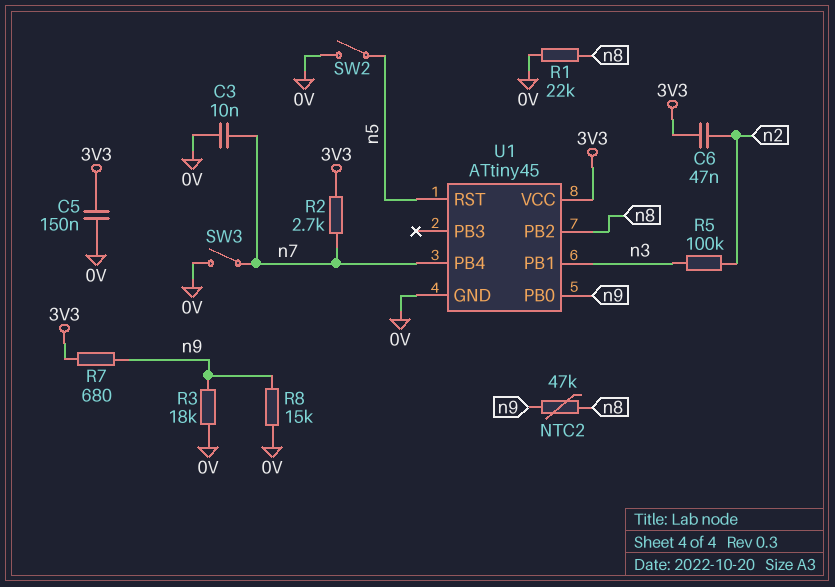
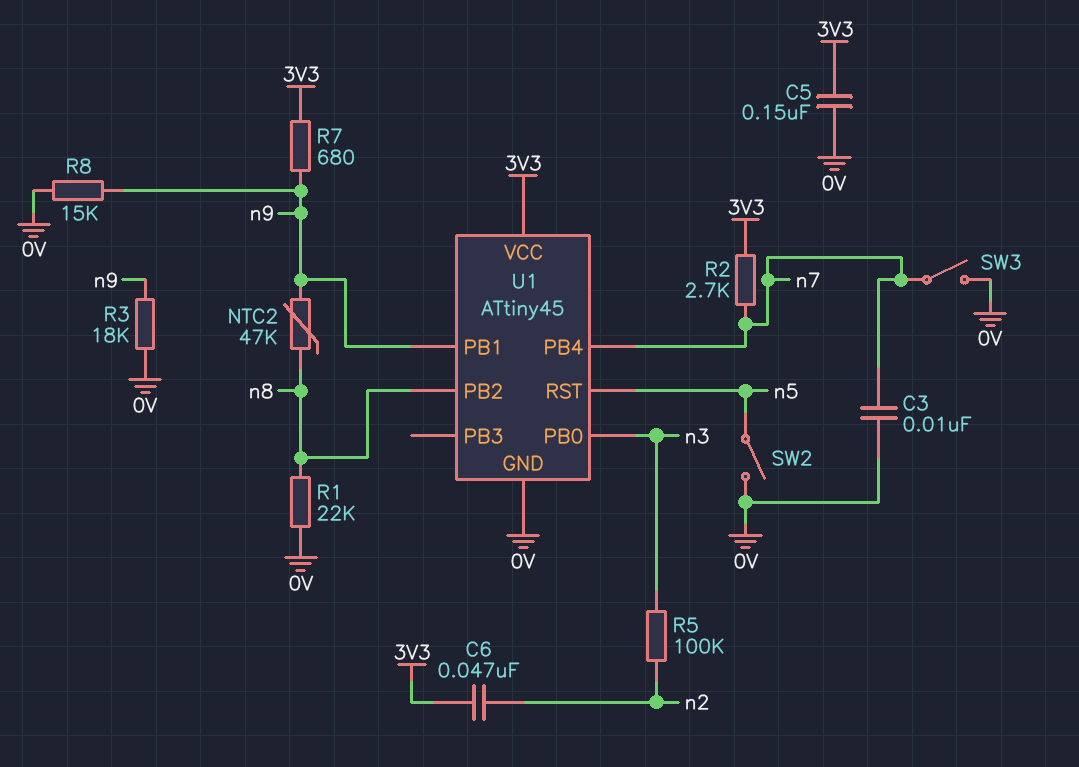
U1 pin PB0: n9 -> n3
U1 pin PB1: n3 -> n9

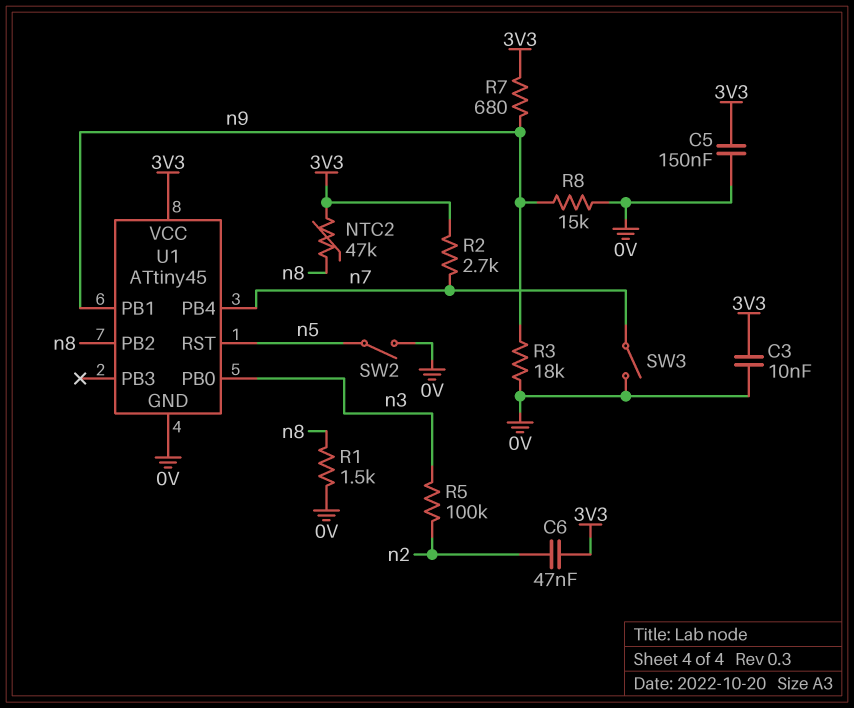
C3: 10nF (0V, n7) -> 10nF (0V, 3V3)
NTC2: 47k (n8, n9) -> 47k (3V3, n8)
R1: 22k (0V, n8) -> 1.5k (0V, n8)

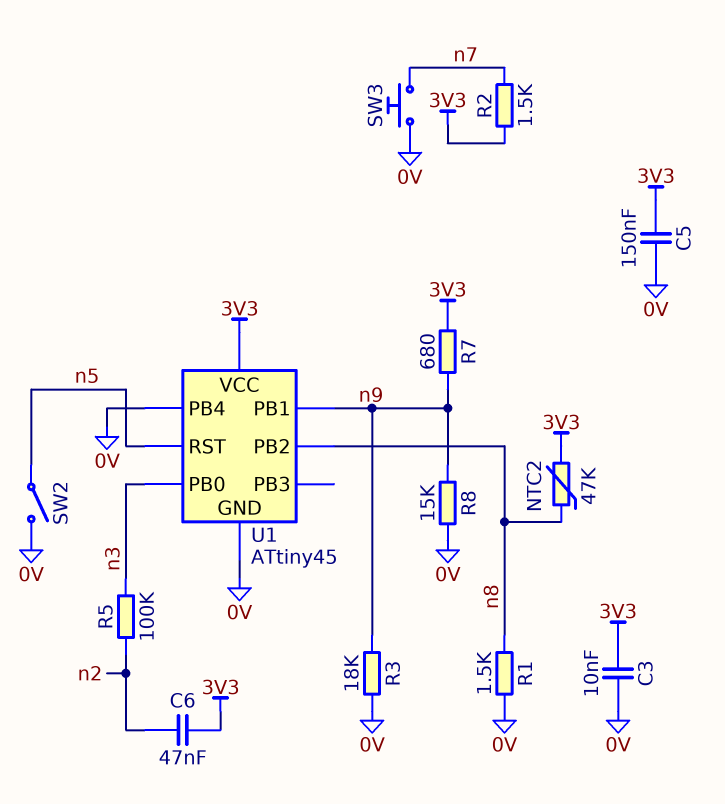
R2: 2.7k (3V3, n7) -> 1.5k (3V3, n7)
SW3: switch (0V, n7) -> button (0V, n7)
U1 pin PB4: n7 -> 0V

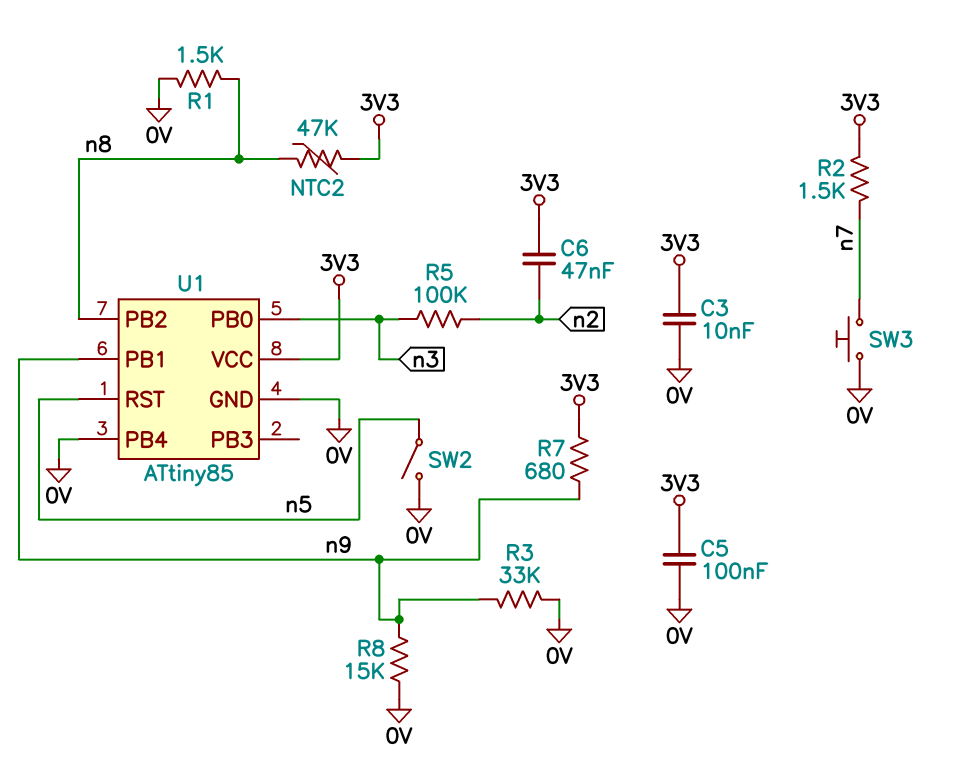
C5: 150nF (0V, 3V3) -> 100nF (0V, 3V3)
R3: 18k (0V, n9) -> 33k (0V, n9)
U1: ATtiny45 -> ATtiny85

